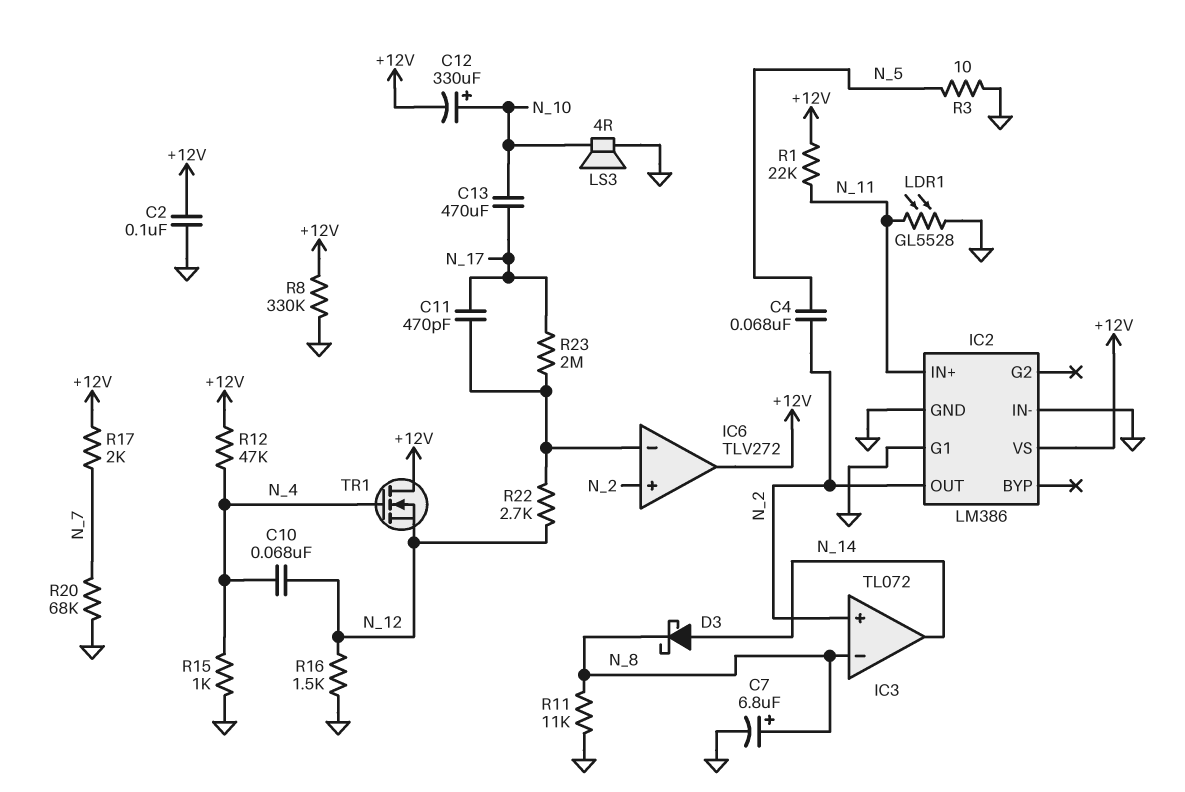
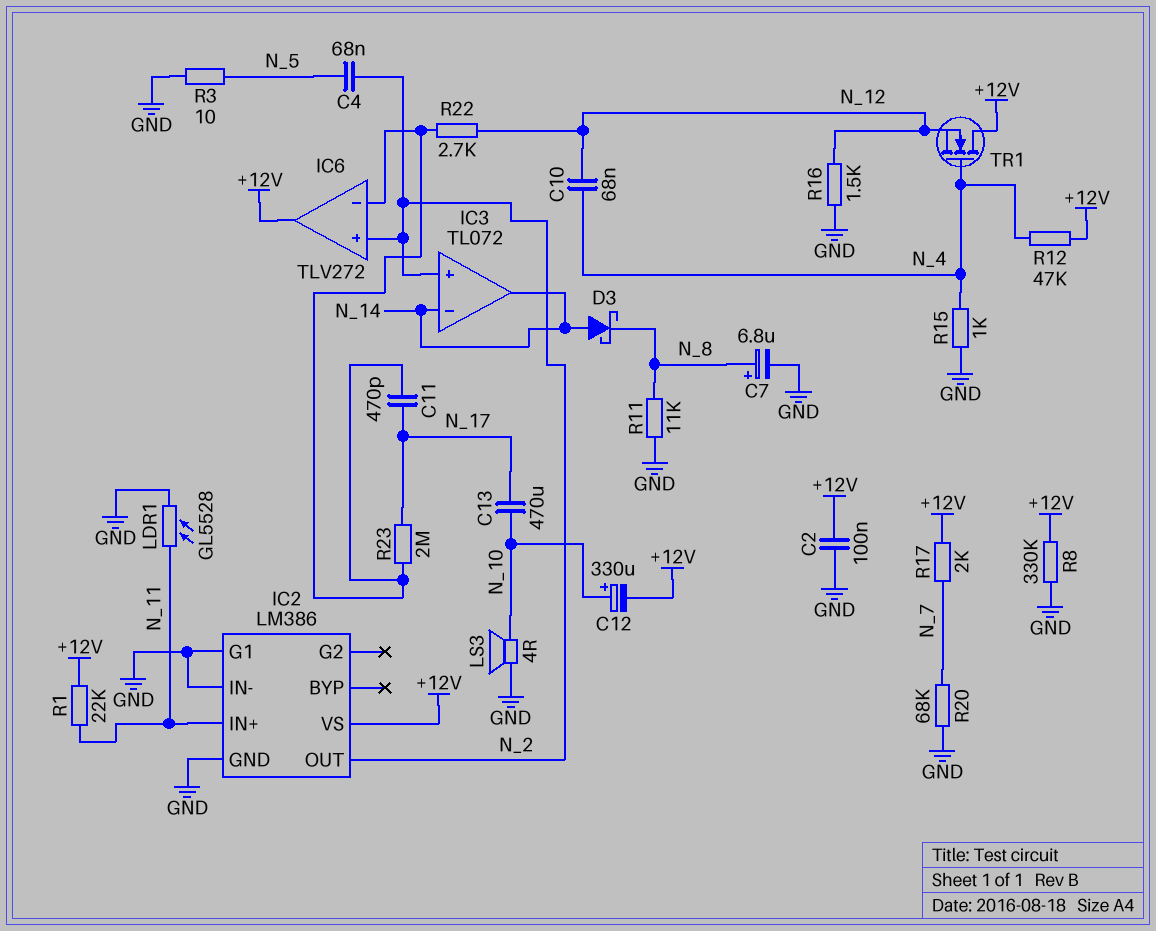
IC3 pin in-: N_8 -> N_14

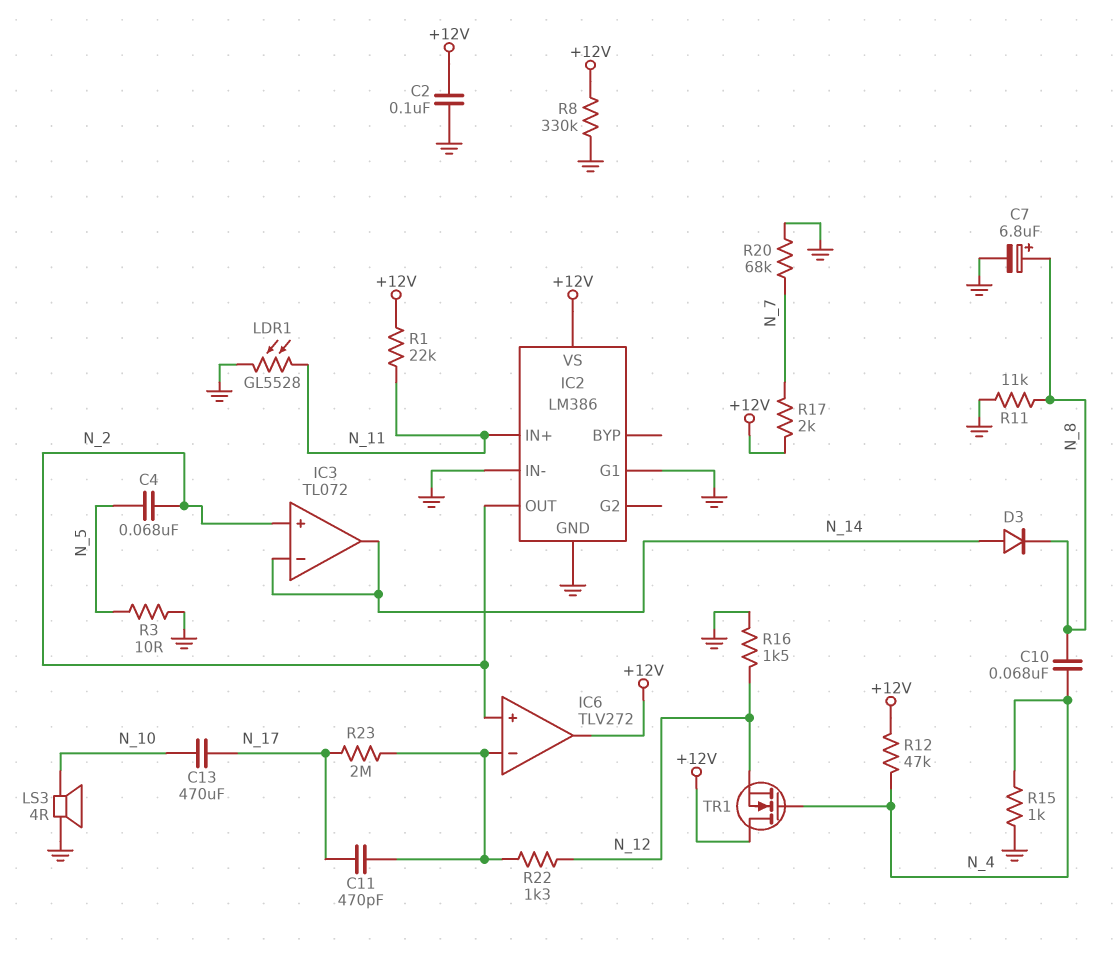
C10: 68nF (N_4, N_12) -> 68nF (N_4, N_8)
C12: 330uF (plus N_10, minus +12V) -> none
D3: schottky (A N_14, K N_8) -> diode (A N_14, K N_8)
R22: 2.7k (IC6/in-, N_12) -> 1.3k (IC6/in-, N_12)

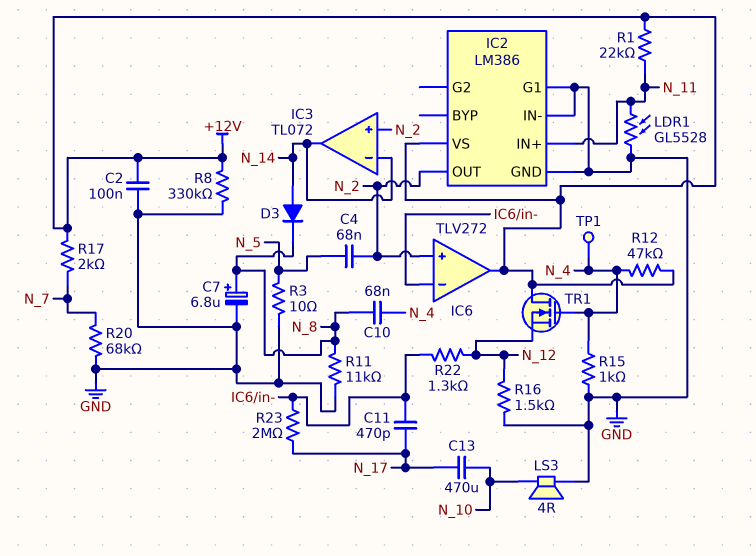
TP1: none -> test point (N_4)

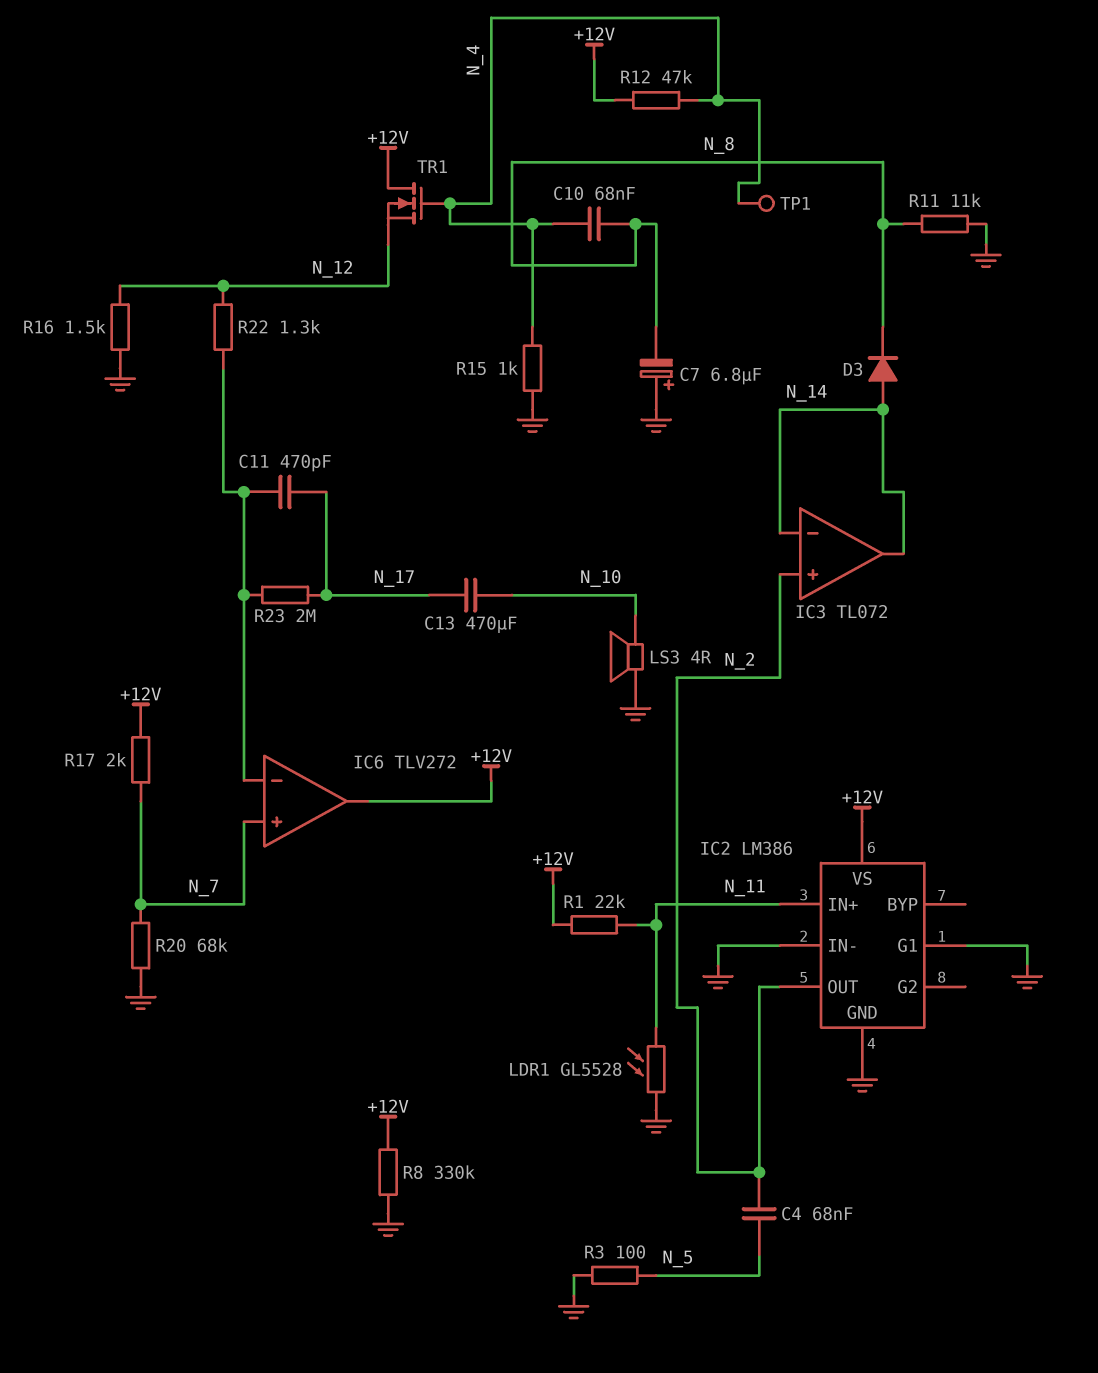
C2: 100nF (+12V, GND) -> none
C7: 6.8uF (plus N_8, minus GND) -> 6.8uF (plus GND, minus N_8)
IC6 pin in+: N_2 -> N_7
R3: 10 (GND, N_5) -> 100 (GND, N_5)

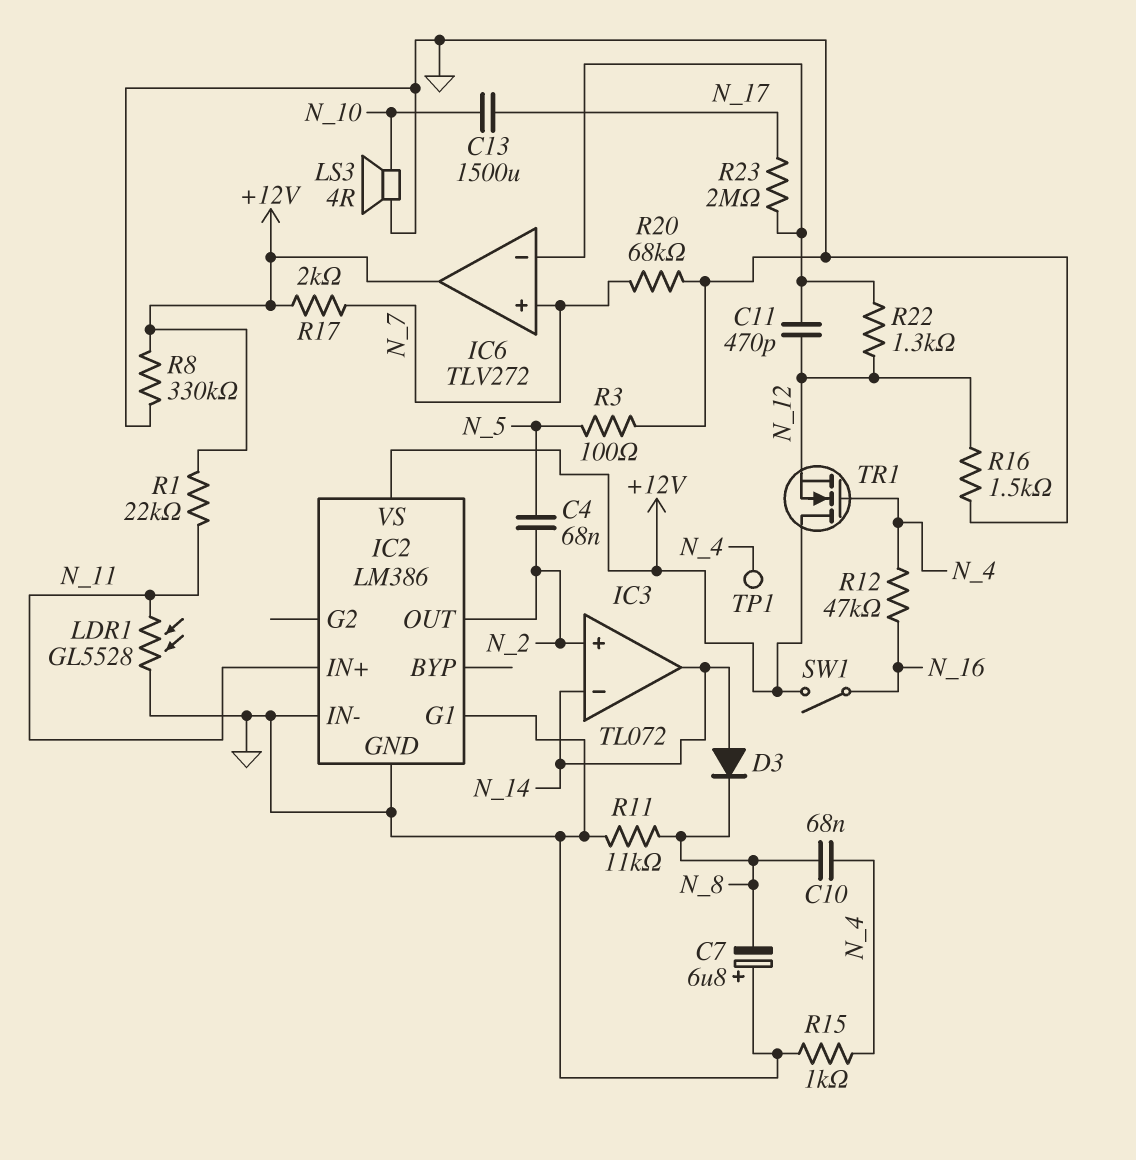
C11: 470pF (IC6/in-, N_17) -> 470pF (IC6/in-, N_12)
C13: 470uF (N_10, N_17) -> 1500uF (N_10, N_17)
R12: 47k (+12V, N_4) -> 47k (N_4, N_16)
SW1: none -> switch (+12V, N_16)

